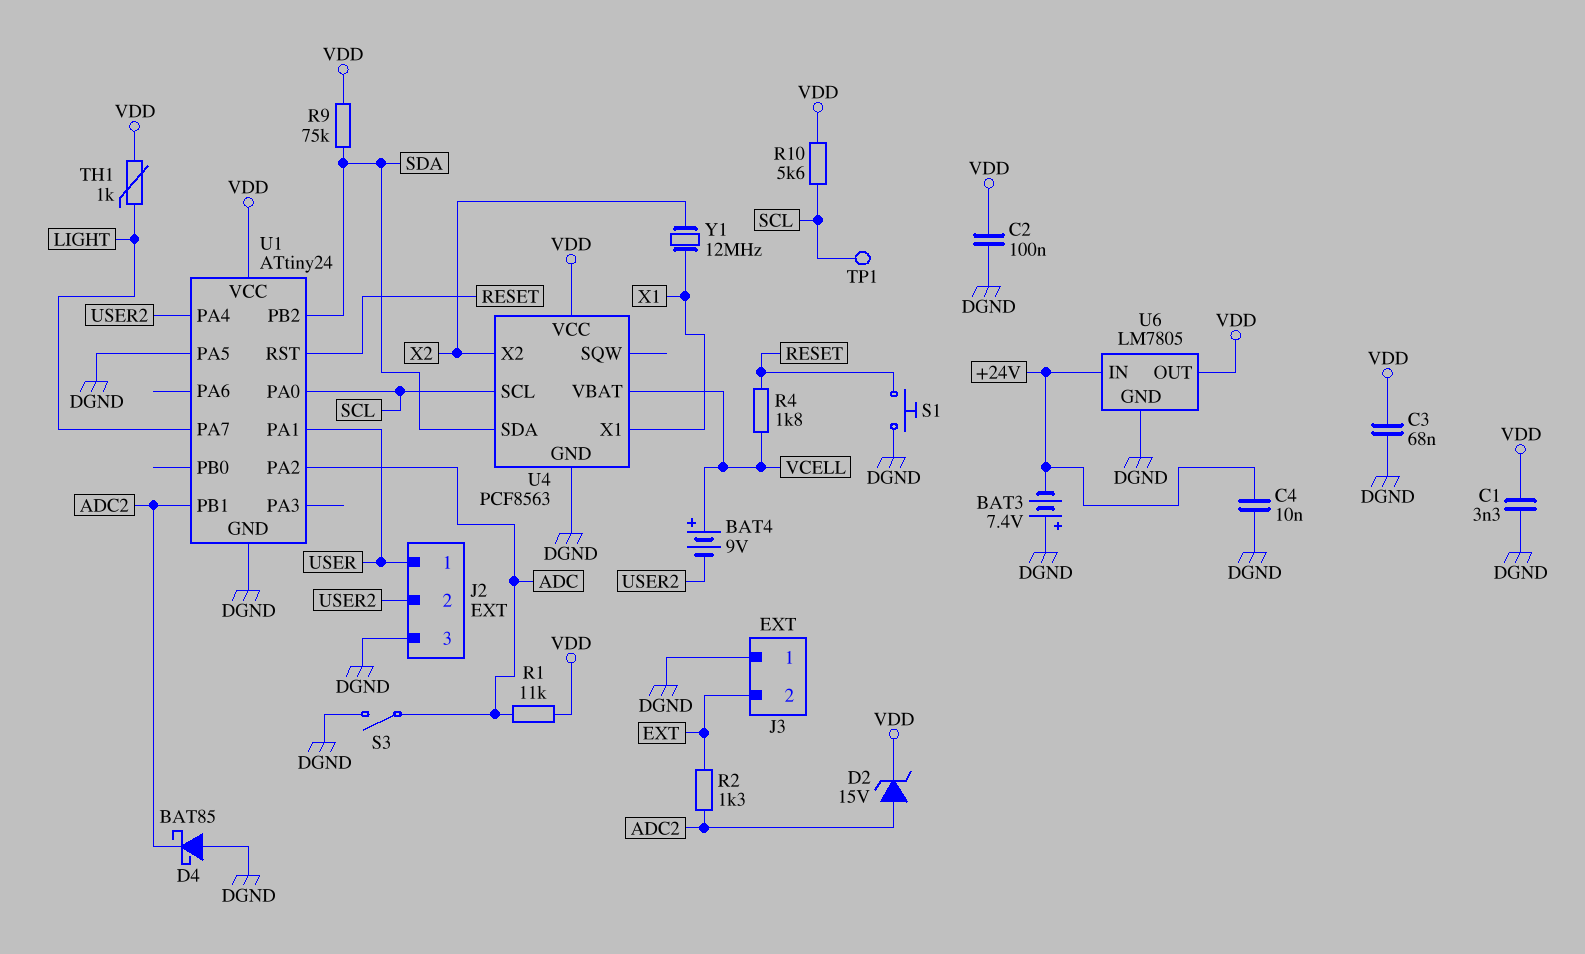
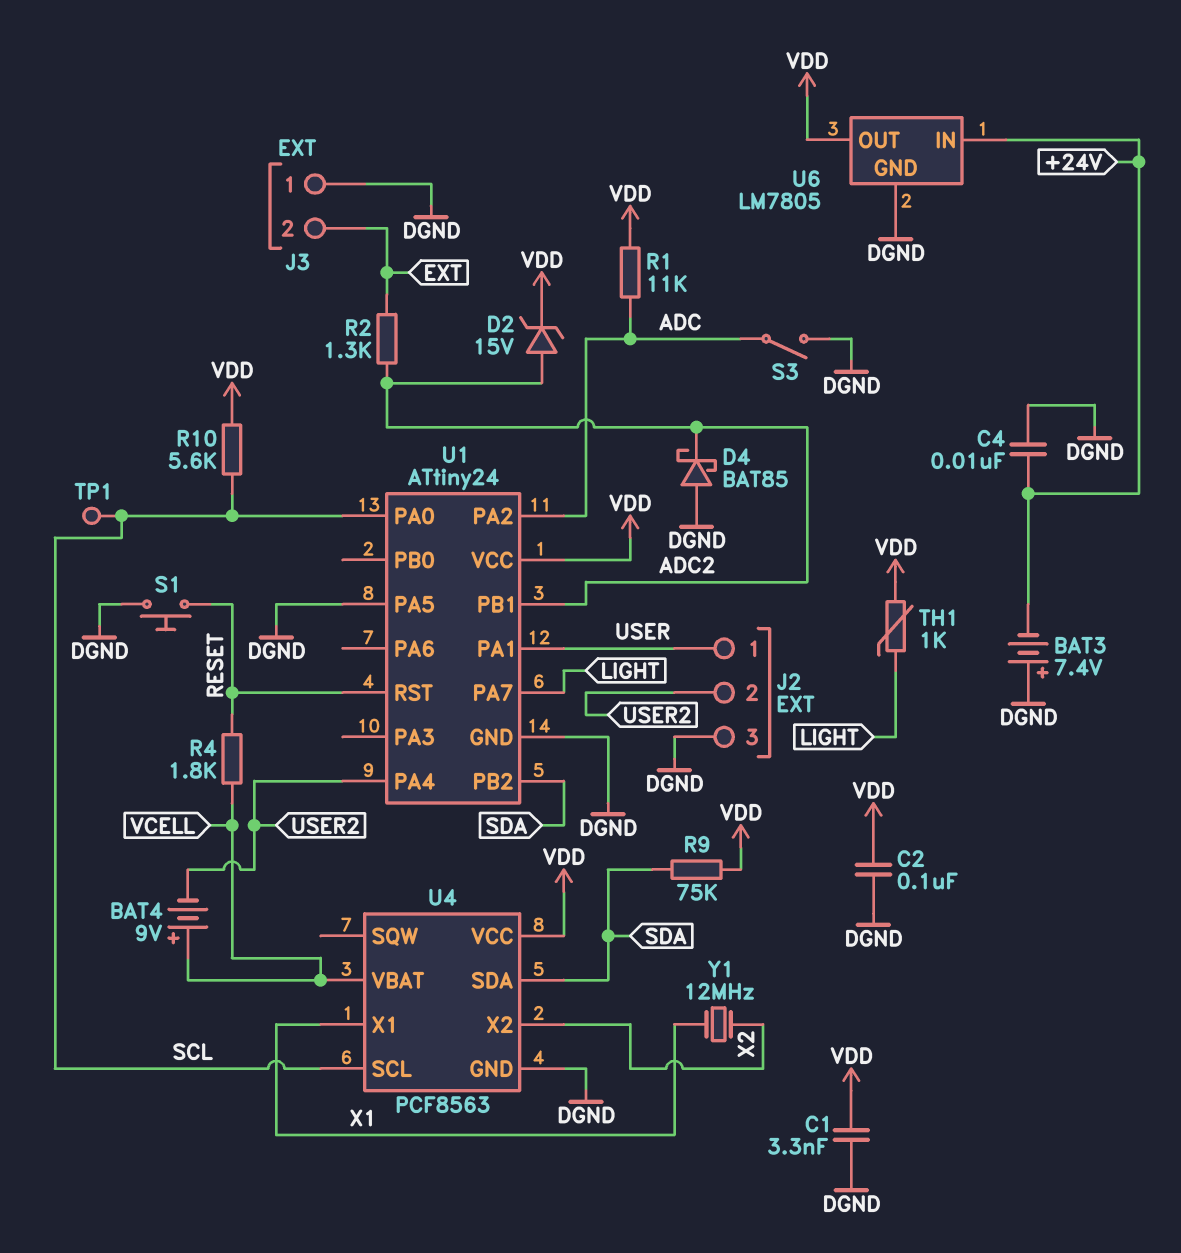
C3: 68nF (DGND, VDD) -> none

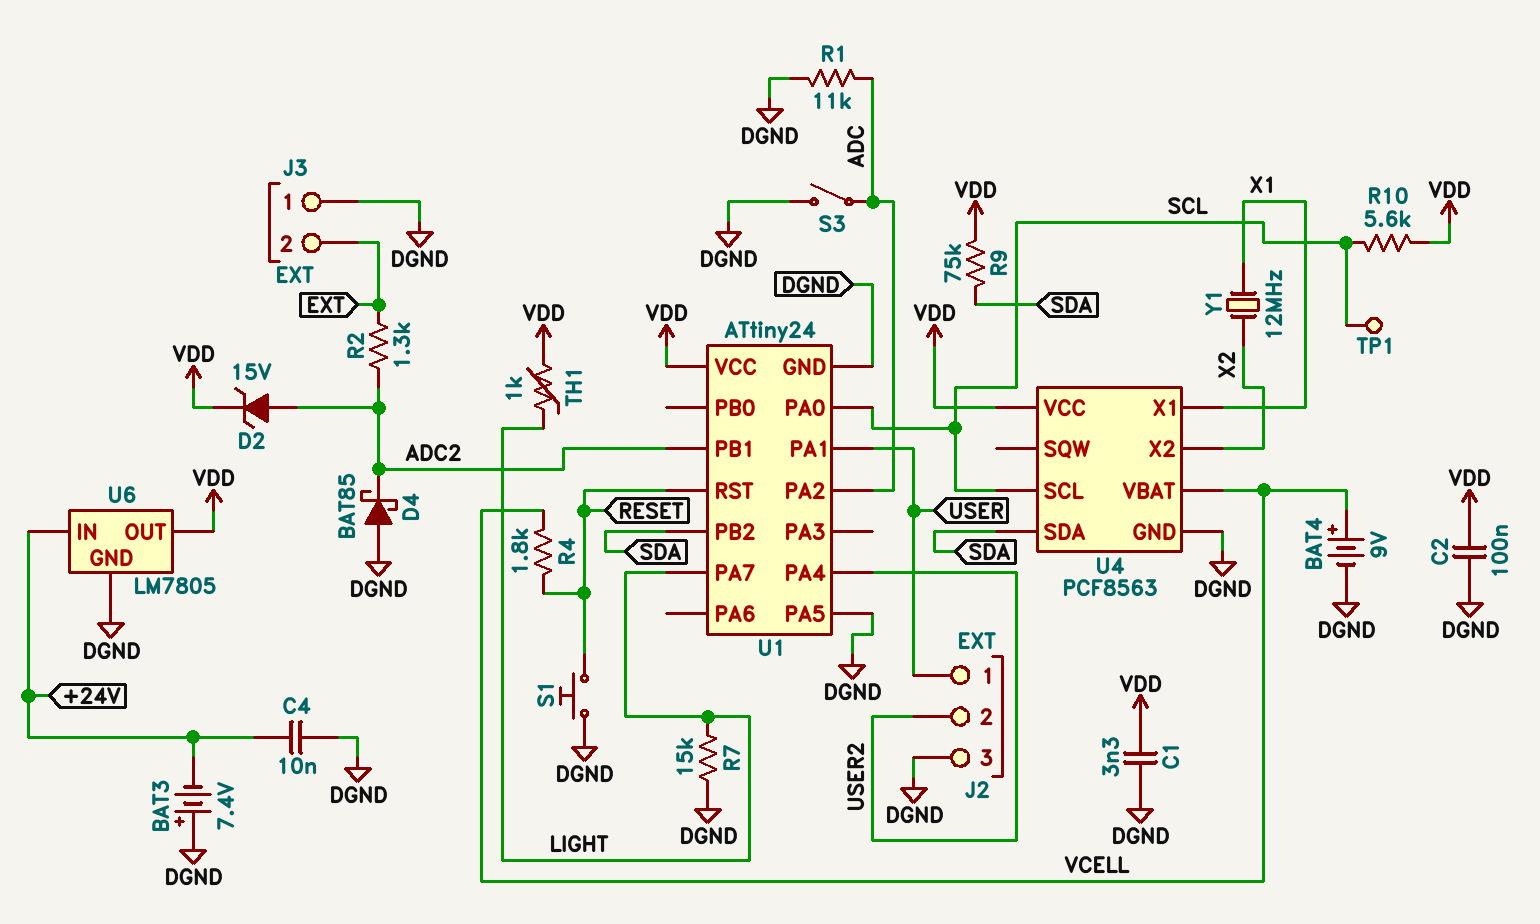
BAT4: 9V (plus VCELL, minus USER2) -> 9V (plus VCELL, minus DGND)
R1: 11k (ADC, VDD) -> 11k (ADC, DGND)
R7: none -> 15k (DGND, LIGHT)

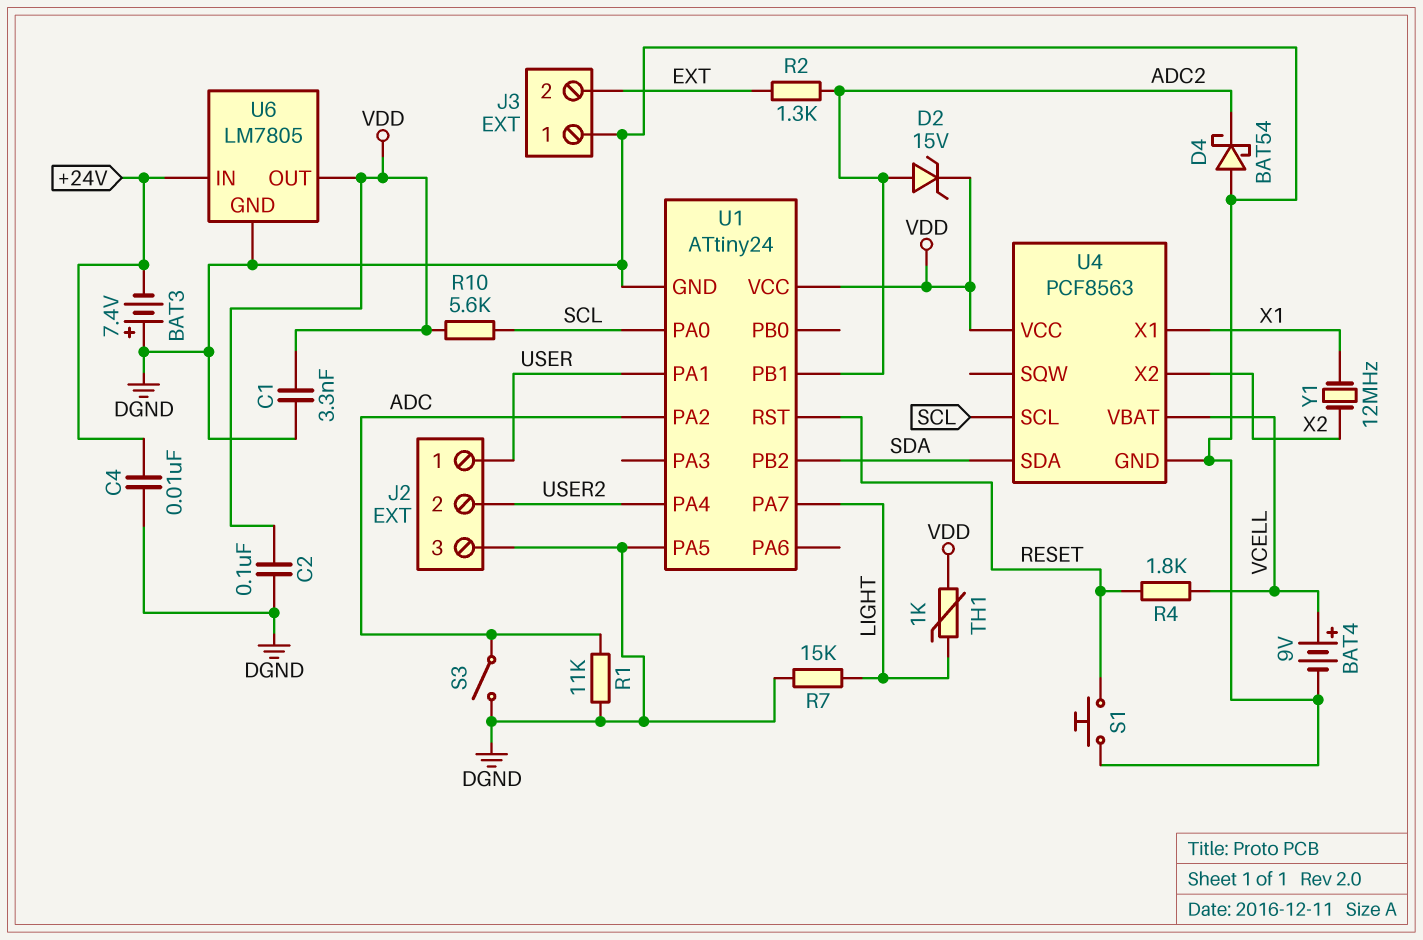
D4: schottky BAT85 (A DGND, K ADC2) -> schottky BAT54 (A DGND, K ADC2)
R9: 75k (SDA, VDD) -> none
TP1: test point (SCL) -> none

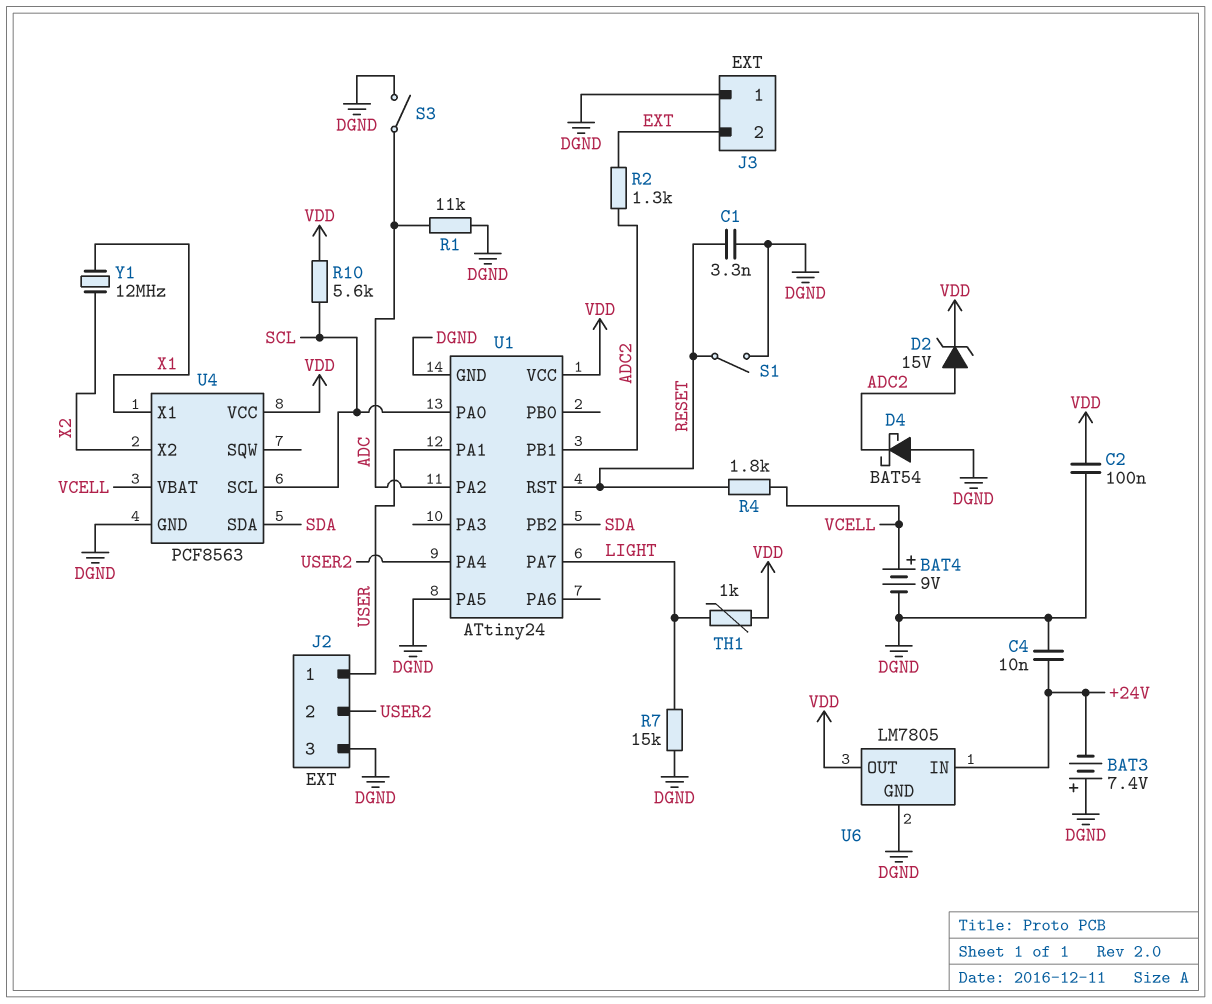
C1: 3.3nF (DGND, VDD) -> 3.3nF (DGND, RESET)
S1: button (DGND, RESET) -> switch (DGND, RESET)

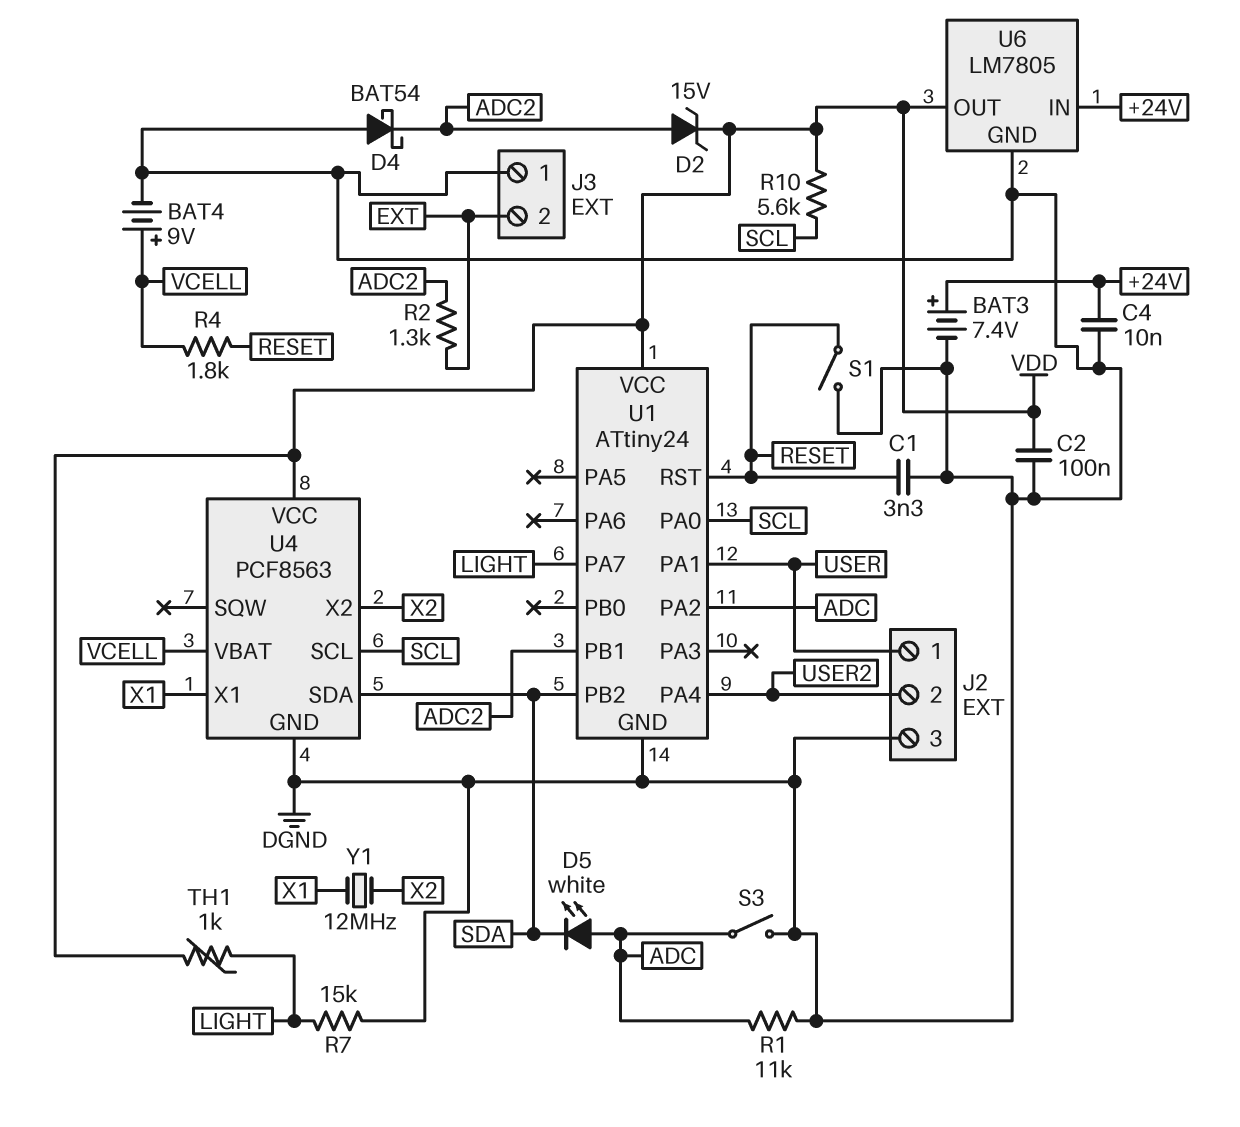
BAT3: 7.4V (plus DGND, minus +24V) -> 7.4V (plus +24V, minus DGND)
D5: none -> LED white (A ADC, K SDA)
U1 pin PA5: DGND -> none

